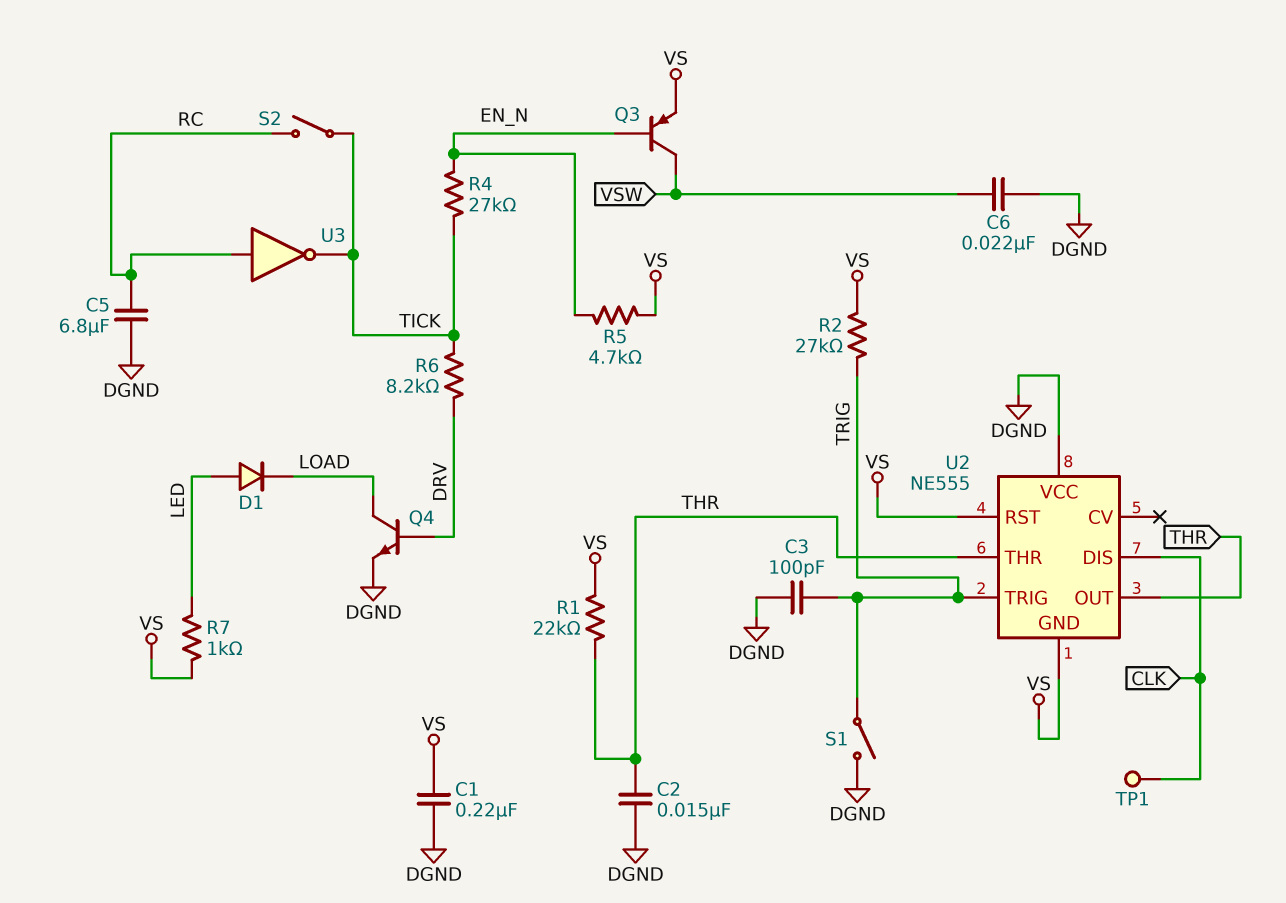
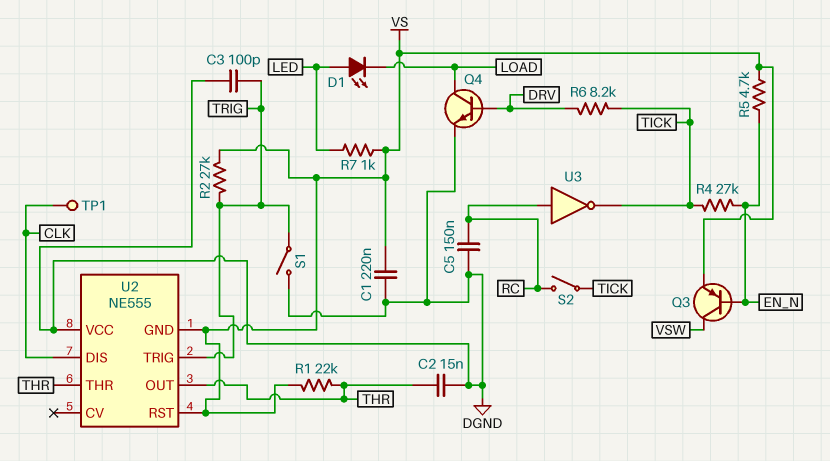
C5: 6.8uF (DGND, RC) -> 150nF (DGND, RC)
C6: 22nF (DGND, VSW) -> none
D1: diode (A LED, K LOAD) -> LED (A LED, K LOAD)

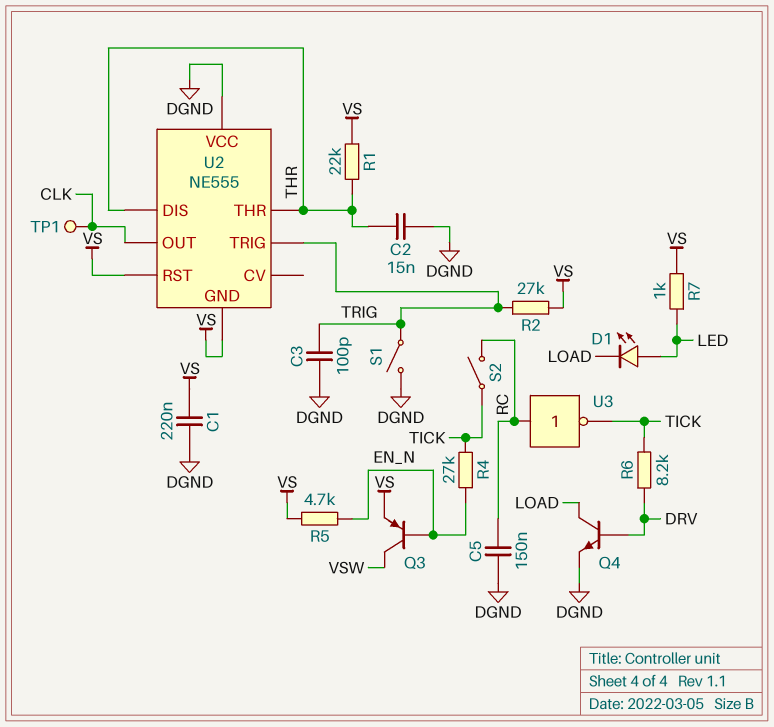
U2 pin DIS: CLK -> THR
U2 pin OUT: THR -> CLK

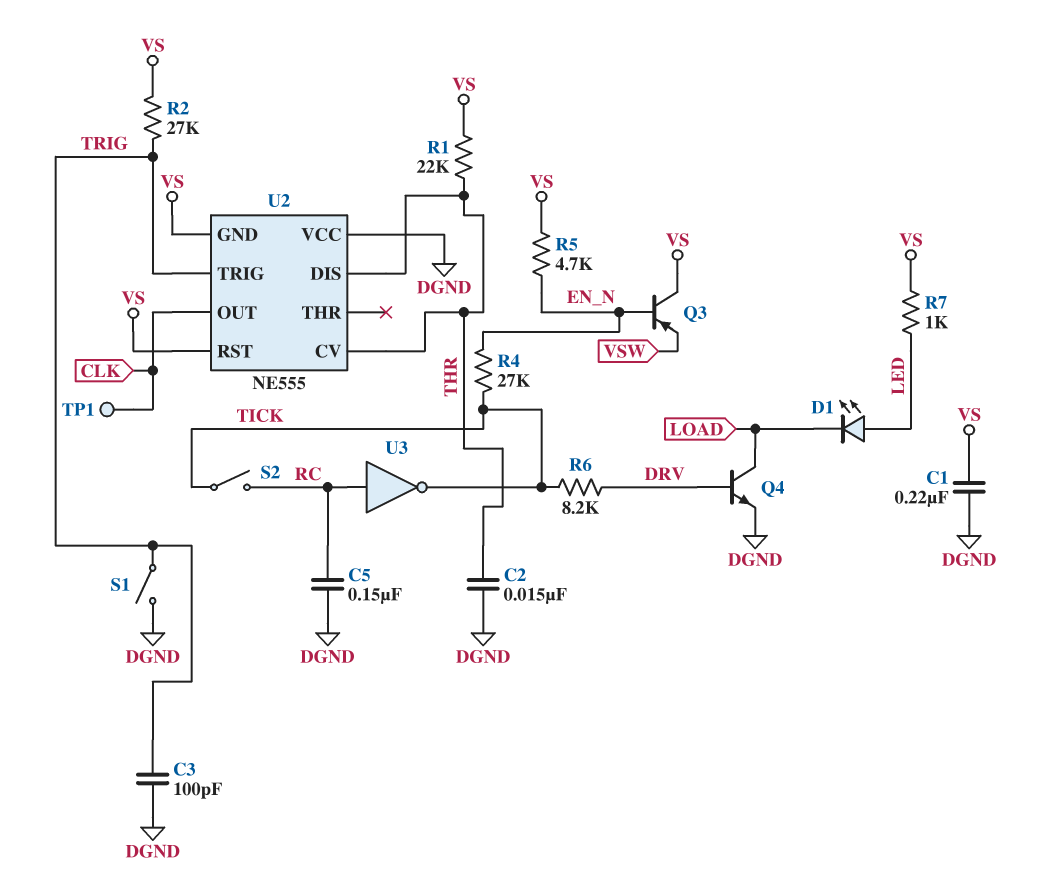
Q3: PNP (B EN_N, C VSW, E VS) -> PNP (B EN_N, C VS, E VSW)
U2 pin CV: none -> THR
U2 pin THR: THR -> none

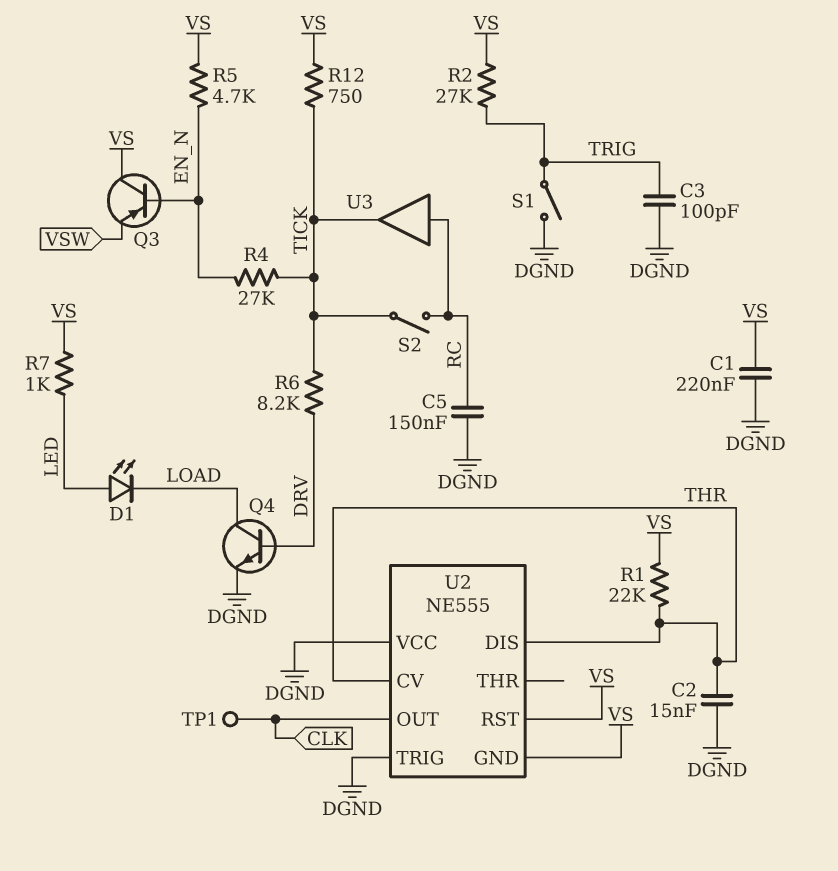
R12: none -> 750 (TICK, VS)
U2 pin TRIG: TRIG -> DGND
U3: NOT (in RC, out TICK) -> buffer (in RC, out TICK)

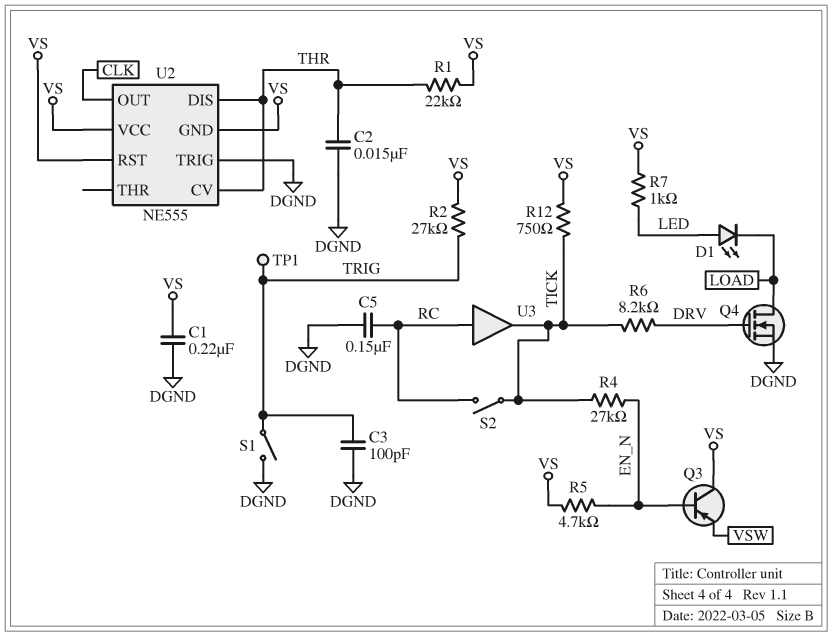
Q4: NPN (B DRV, C LOAD, E DGND) -> NMOS (G DRV, D LOAD, S DGND)
TP1: test point (CLK) -> test point (TRIG)
U2 pin VCC: DGND -> VS

